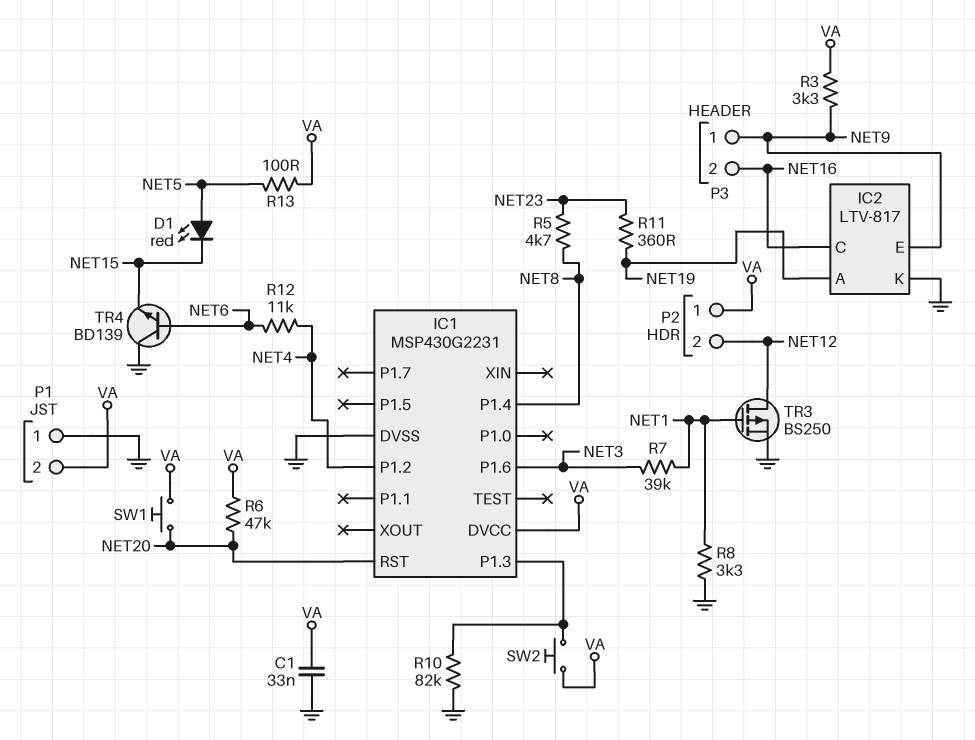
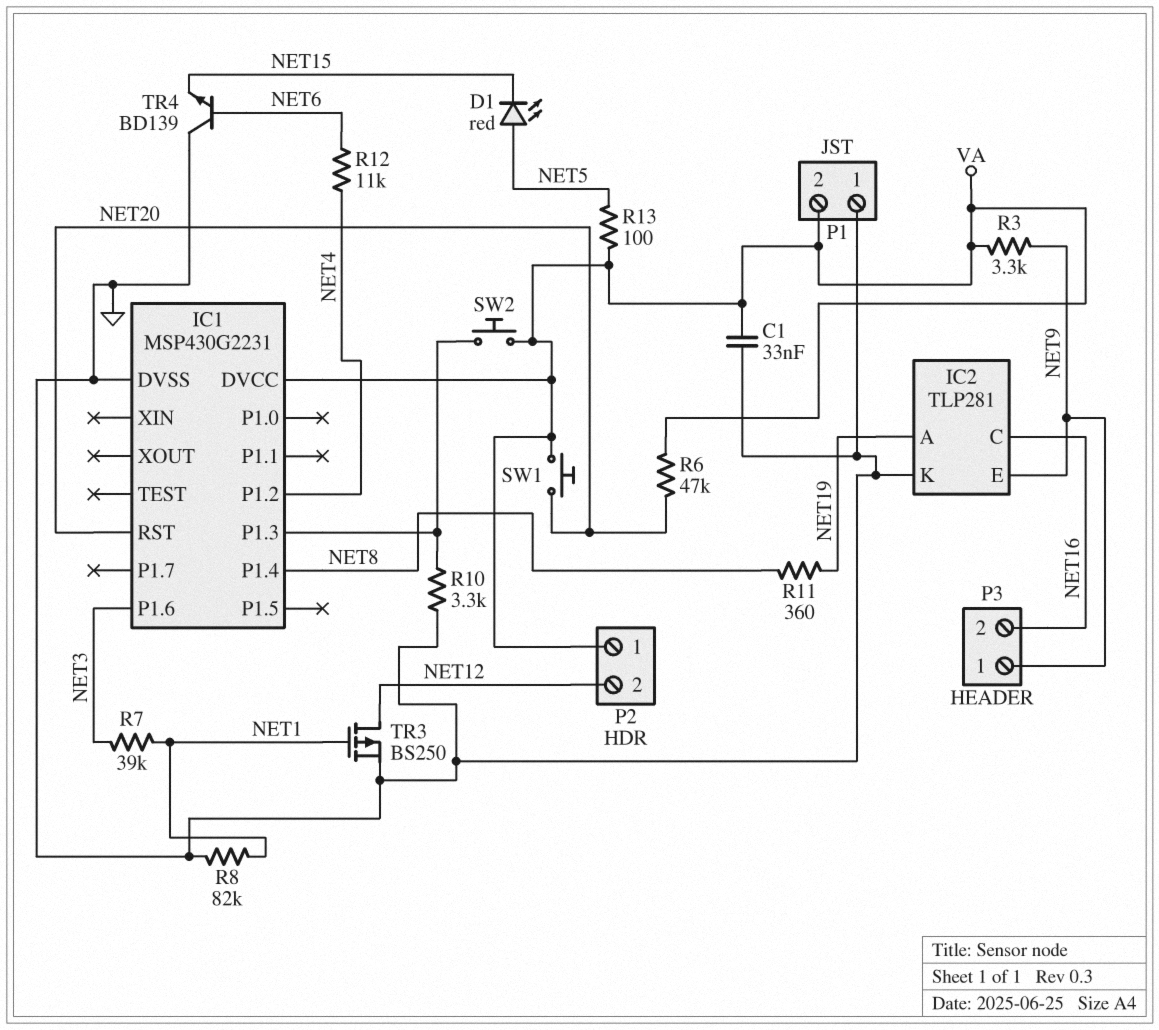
IC2: LTV-817 -> TLP281
R5: 4.7k (NET8, NET23) -> none
R8: 3.3k (GND, NET1) -> 82k (GND, NET1)
R10: 82k (GND, IC1/P1.3) -> 3.3k (GND, IC1/P1.3)
R11: 360 (NET19, NET23) -> 360 (NET8, NET19)

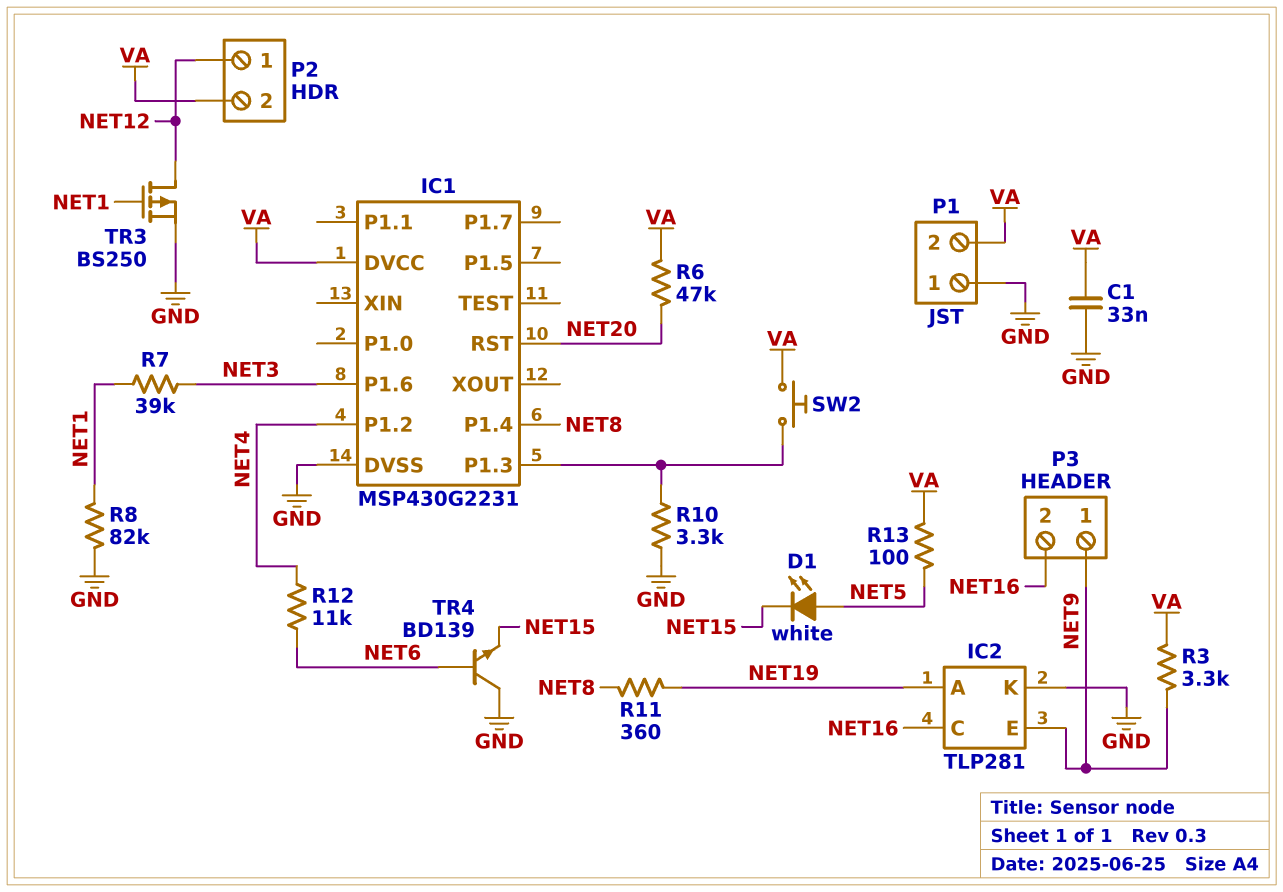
D1: LED red (A NET5, K NET15) -> LED white (A NET5, K NET15)
P2 pin 1: VA -> NET12
P2 pin 2: NET12 -> VA
SW1: button (NET20, VA) -> none

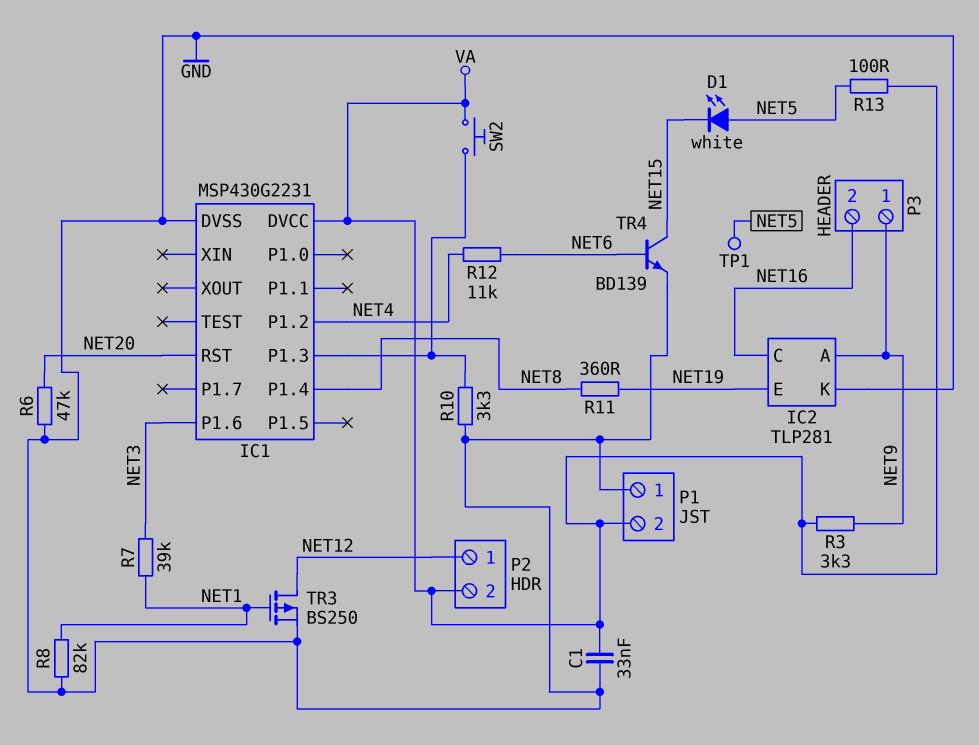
IC2 pin A: NET19 -> NET9
IC2 pin E: NET9 -> NET19
R6: 47k (NET20, VA) -> 47k (GND, NET20)
TP1: none -> test point (NET5)
TR4: NPN BD139 (B NET6, C GND, E NET15) -> NPN BD139 (B NET6, C NET15, E GND)

